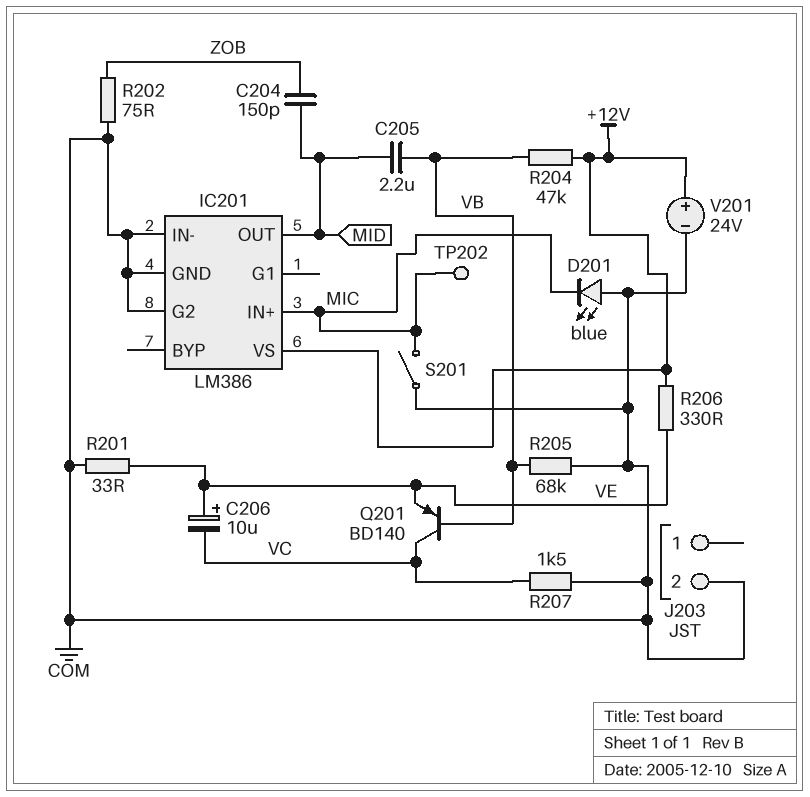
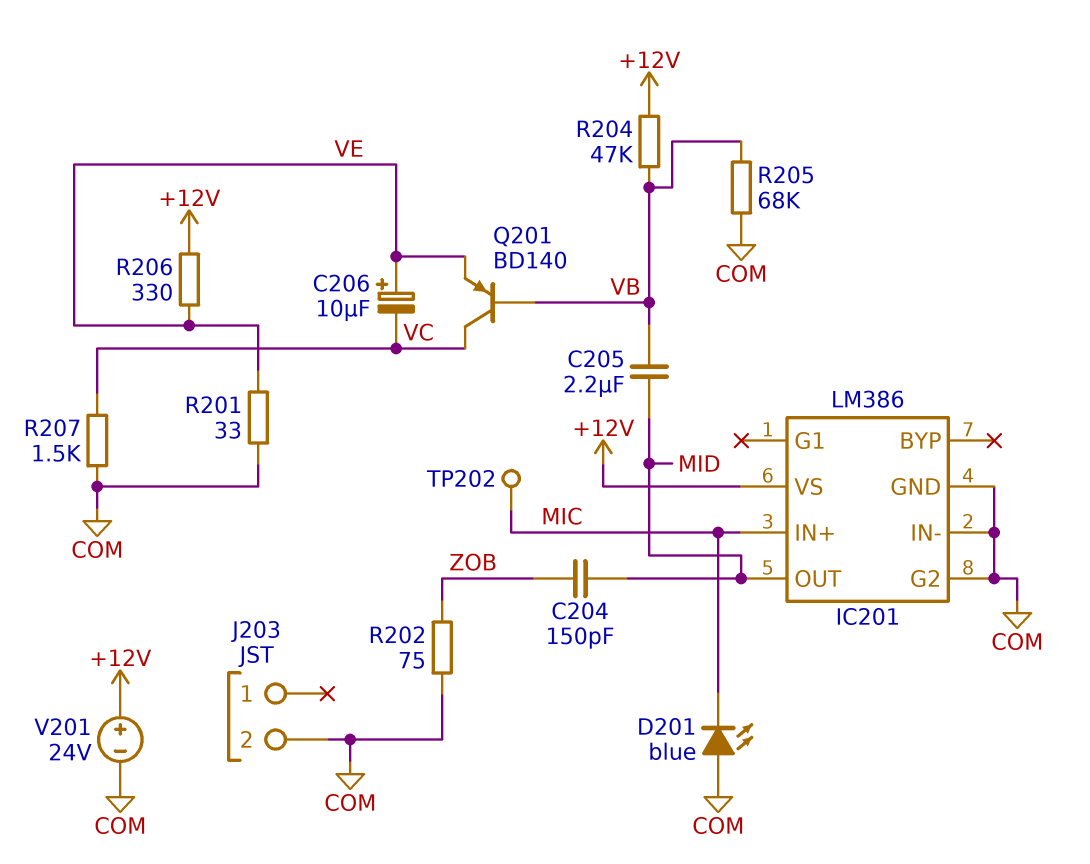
S201: switch (COM, MIC) -> none

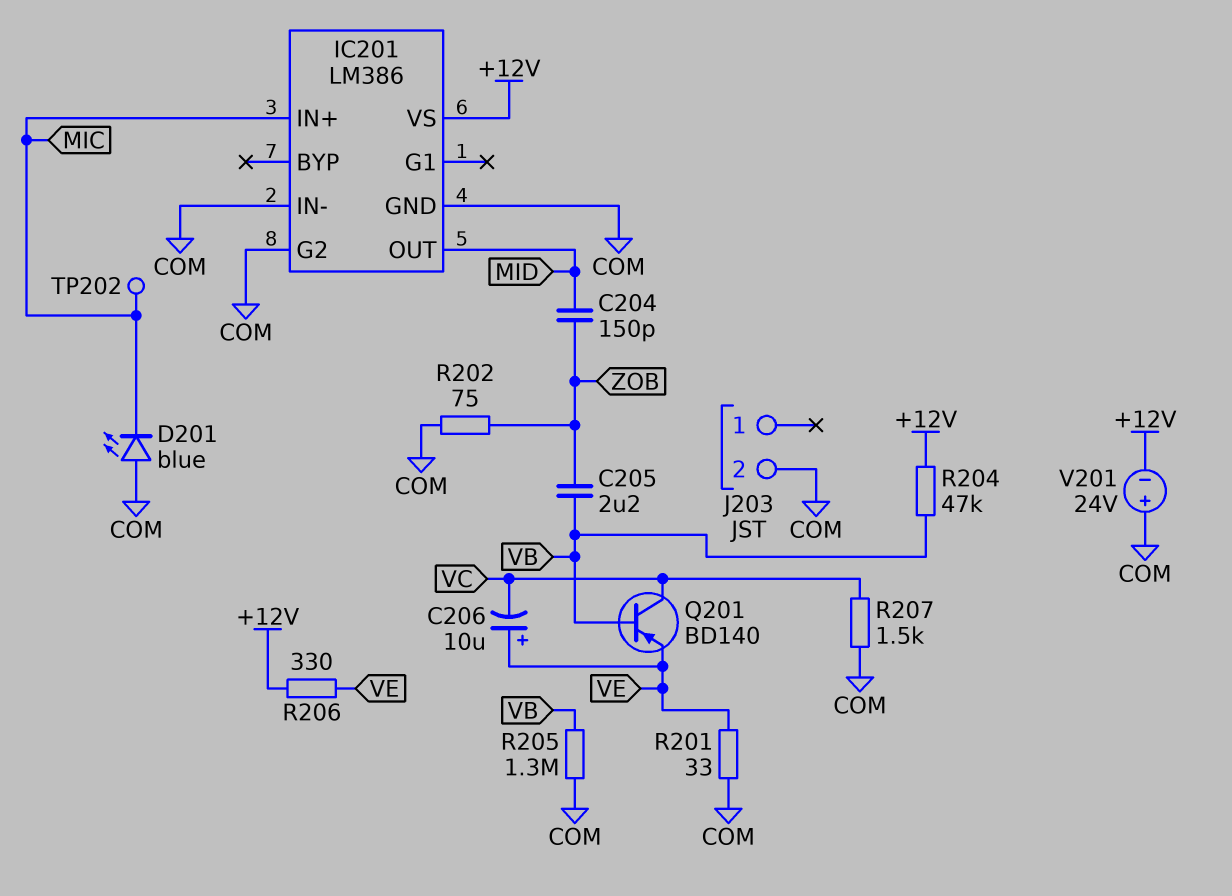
C205: 2.2uF (MID, VB) -> 2.2uF (VB, ZOB)
R205: 68k (COM, VB) -> 1.3M (COM, VB)
V201: 24V (plus +12V, minus COM) -> 24V (plus COM, minus +12V)

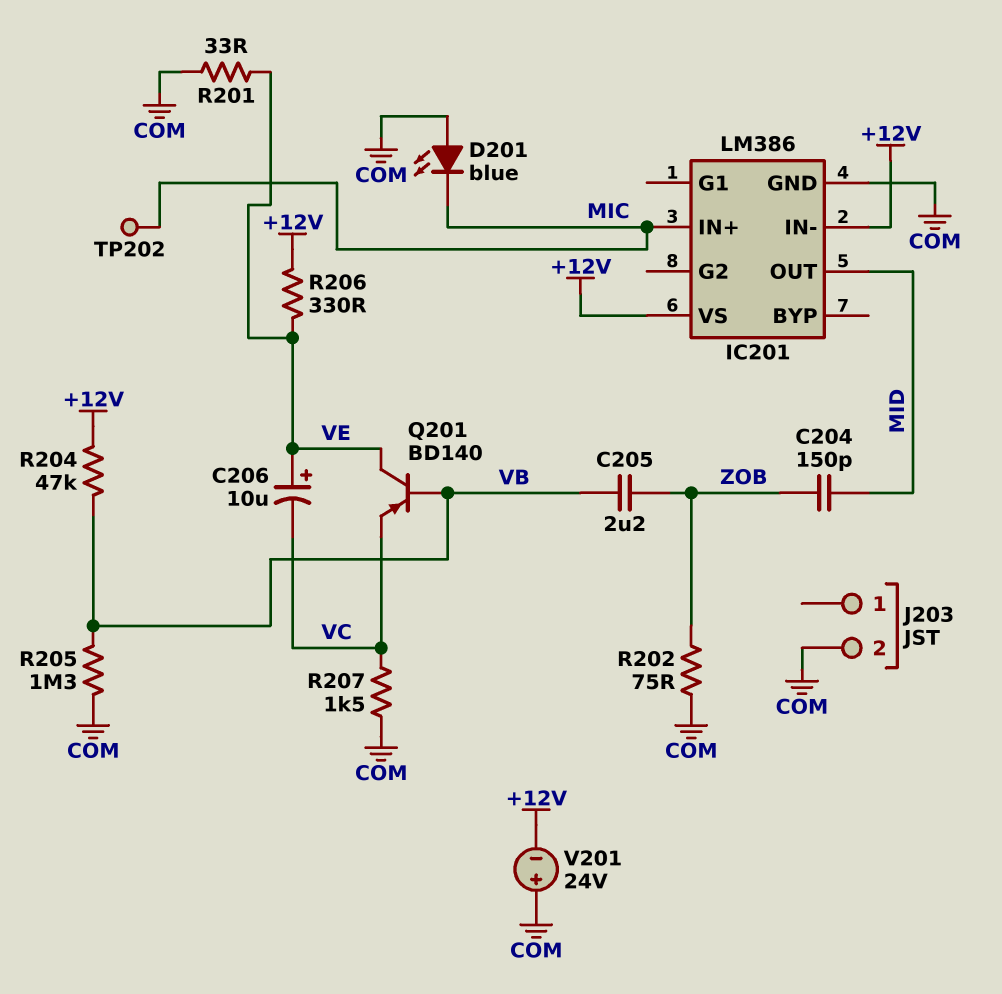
IC201 pin G2: COM -> none
IC201 pin IN-: COM -> +12V
Q201: PNP BD140 (B VB, C VC, E VE) -> PNP BD140 (B VB, C VE, E VC)

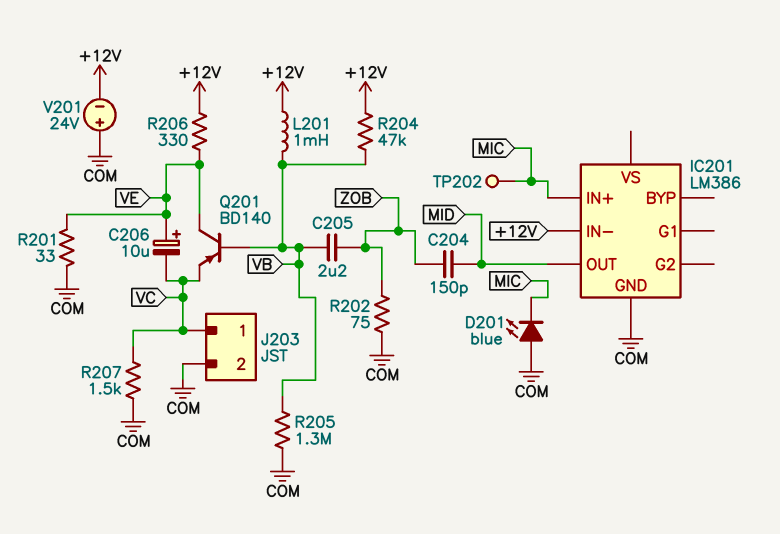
IC201 pin VS: +12V -> none
J203 pin 1: none -> VC
L201: none -> 1mH (+12V, VB)

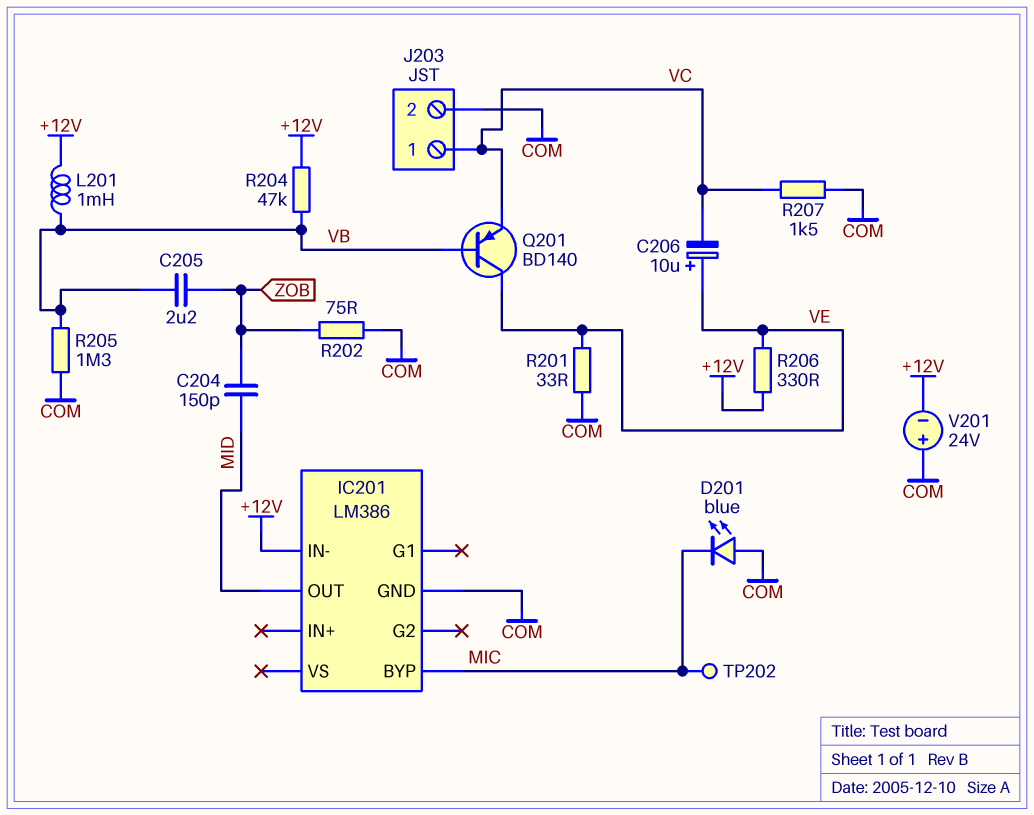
IC201 pin BYP: none -> MIC
IC201 pin IN+: MIC -> none

